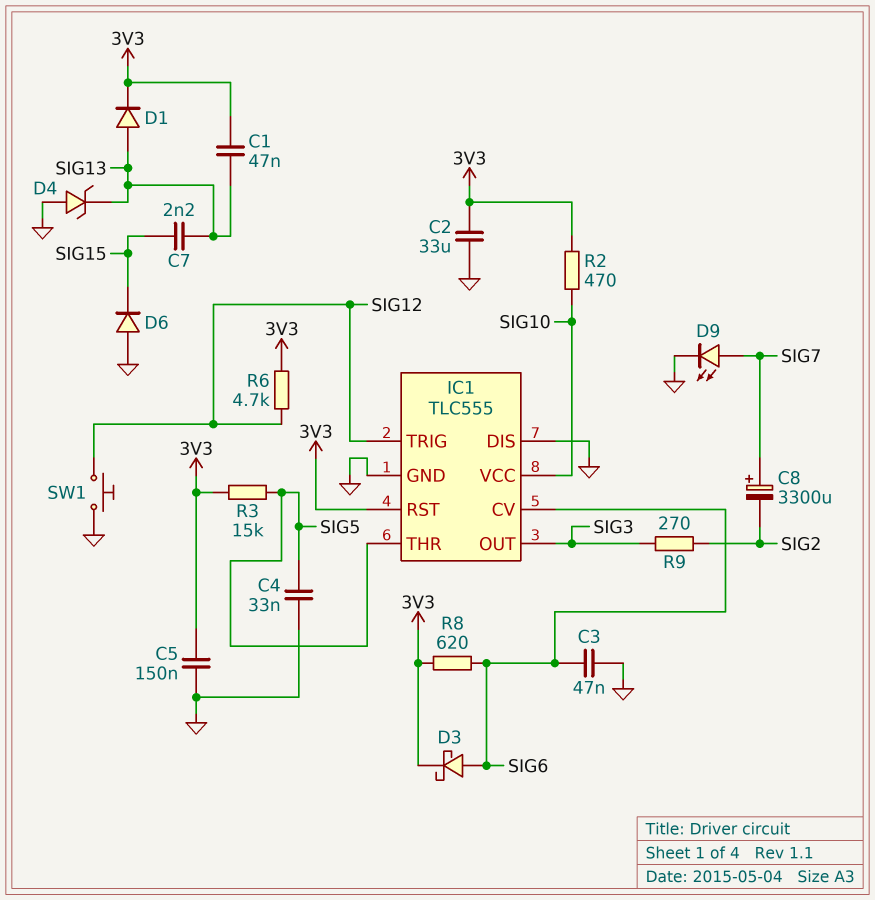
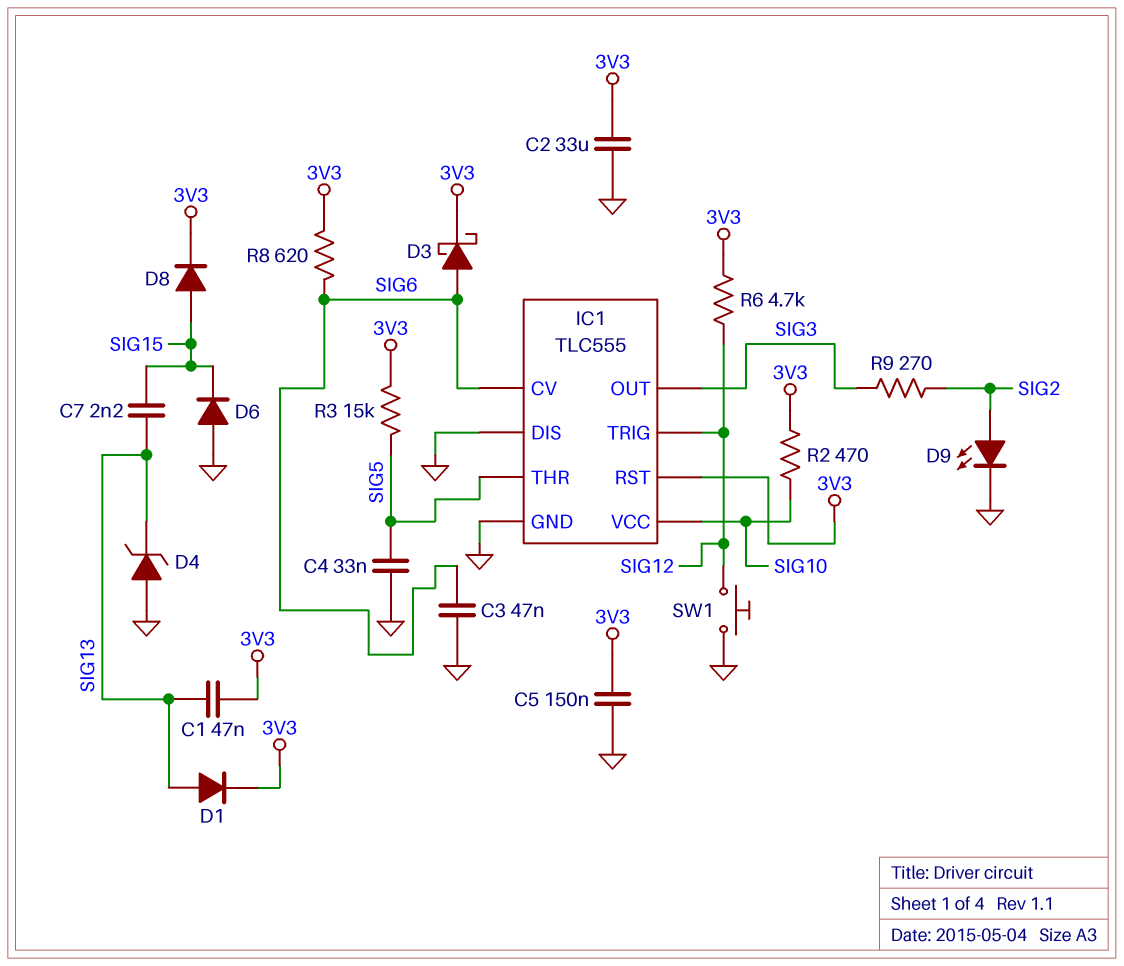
C8: 3300uF (plus SIG7, minus SIG2) -> none
D8: none -> diode (A SIG15, K 3V3)
D9: LED (A SIG7, K GND) -> LED (A SIG2, K GND)

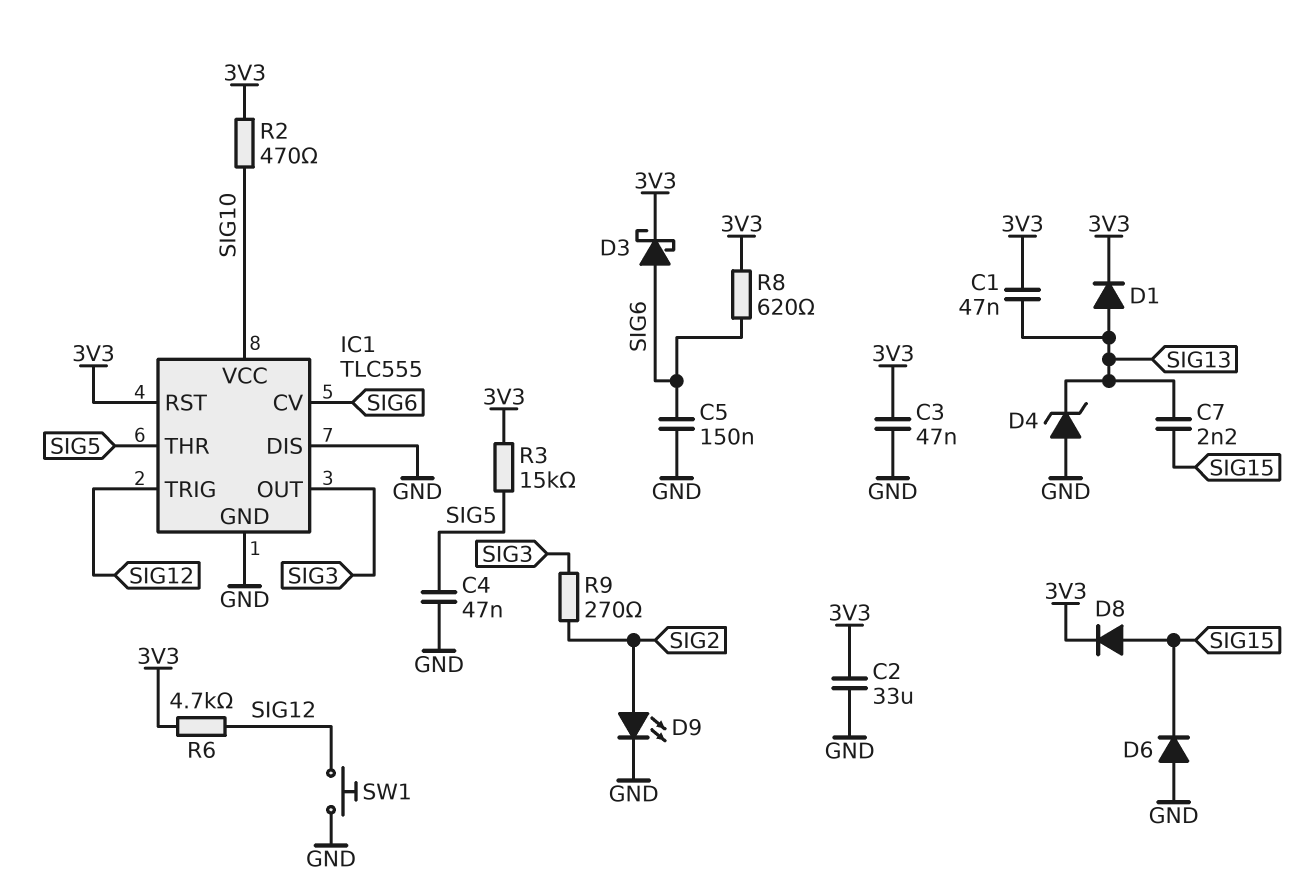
C3: 47nF (GND, SIG6) -> 47nF (3V3, GND)
C4: 33nF (GND, SIG5) -> 47nF (GND, SIG5)
C5: 150nF (3V3, GND) -> 150nF (GND, SIG6)

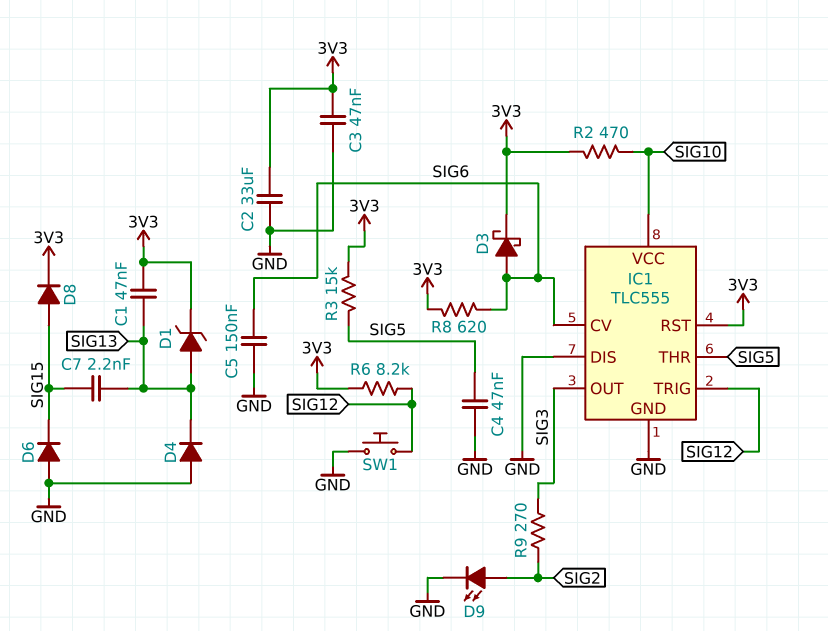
D1: diode (A SIG13, K 3V3) -> zener (A SIG13, K 3V3)
D4: zener (A GND, K SIG13) -> diode (A GND, K SIG13)
R6: 4.7k (3V3, SIG12) -> 8.2k (3V3, SIG12)

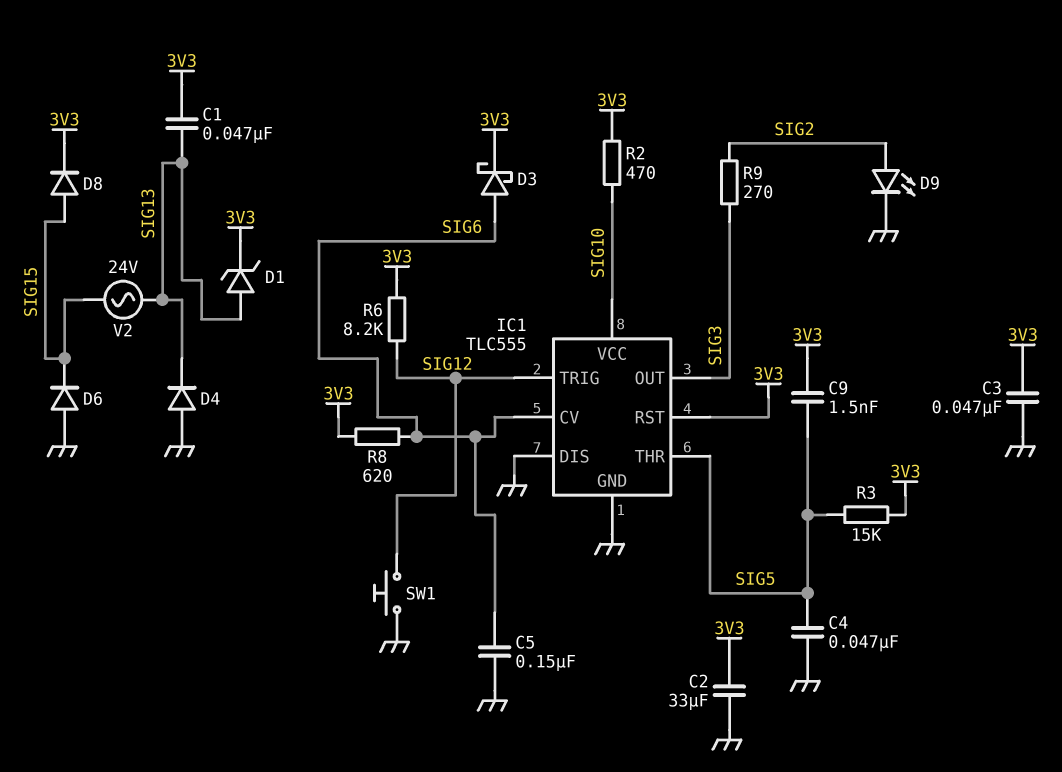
C7: 2.2nF (SIG13, SIG15) -> none
C9: none -> 1.5nF (3V3, SIG5)
V2: none -> AC 24V (SIG13, SIG15)

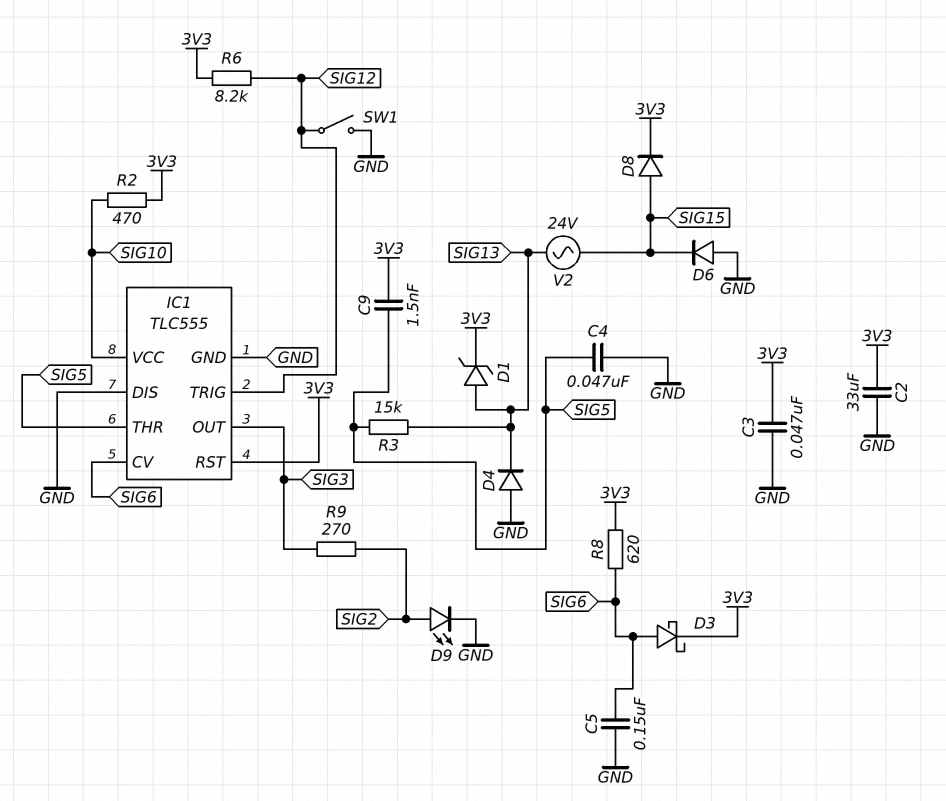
C1: 47nF (3V3, SIG13) -> none
R3: 15k (3V3, SIG5) -> 15k (SIG5, SIG13)
SW1: button (GND, SIG12) -> switch (GND, SIG12)

